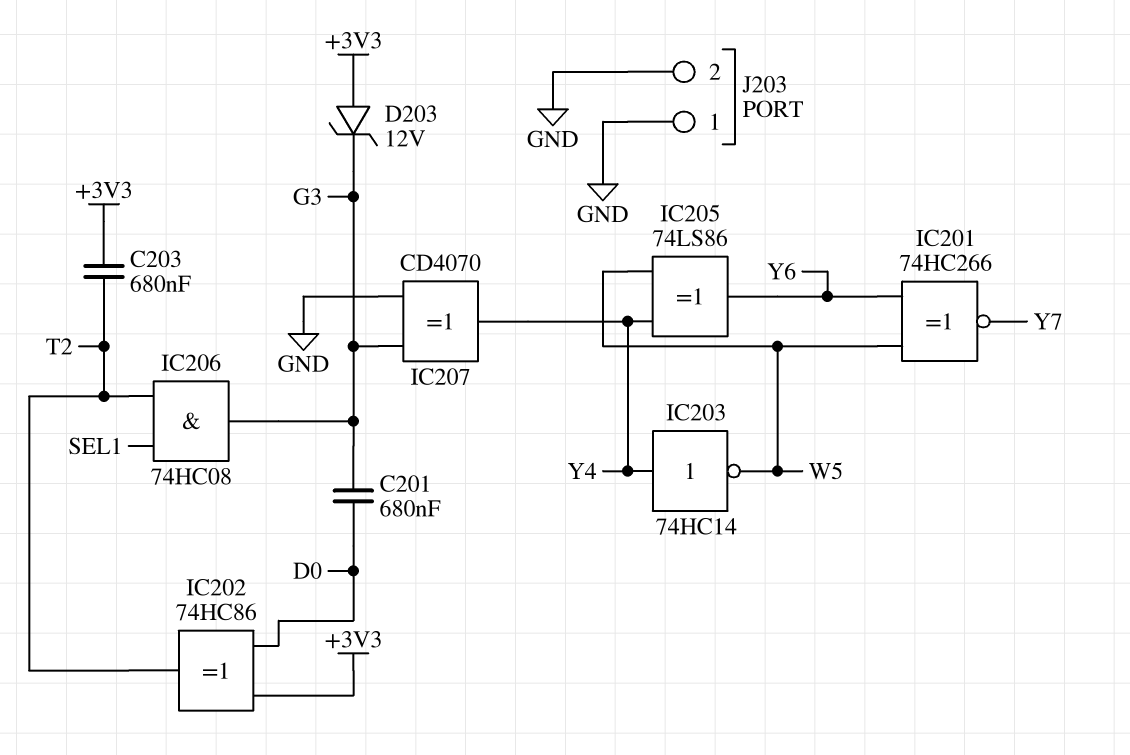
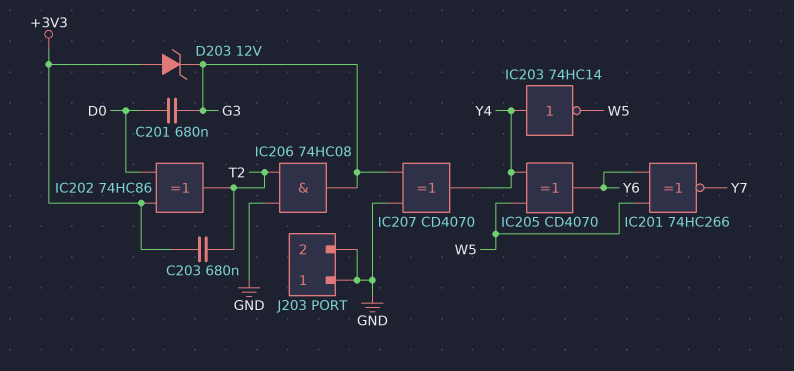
IC205: XOR 74LS86 (in W5, in Y4, out Y6) -> XOR CD4070 (in W5, in Y4, out Y6)
IC206: AND 74HC08 (in SEL1, in T2, out G3) -> AND 74HC08 (in GND, in T2, out G3)

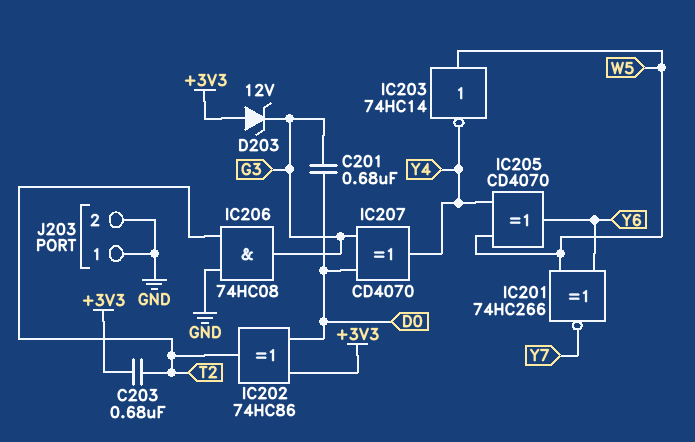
IC203: NOT 74HC14 (in Y4, out W5) -> NOT 74HC14 (in W5, out Y4)
IC207: XOR CD4070 (in G3, in GND, out Y4) -> XOR CD4070 (in D0, in G3, out Y4)

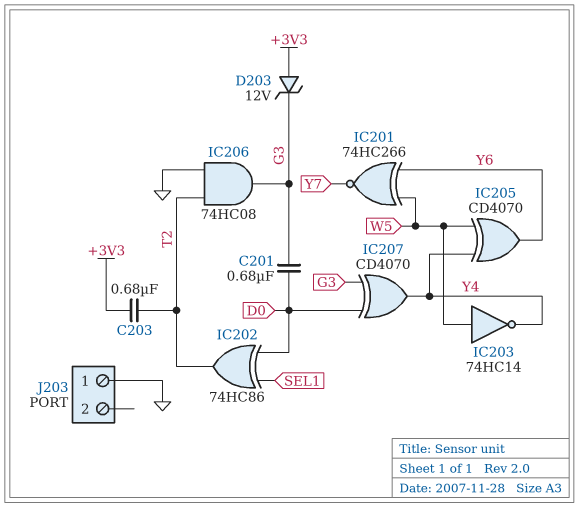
IC202: XOR 74HC86 (in +3V3, in D0, out T2) -> XOR 74HC86 (in D0, in SEL1, out T2)
J203 pin 2: GND -> none

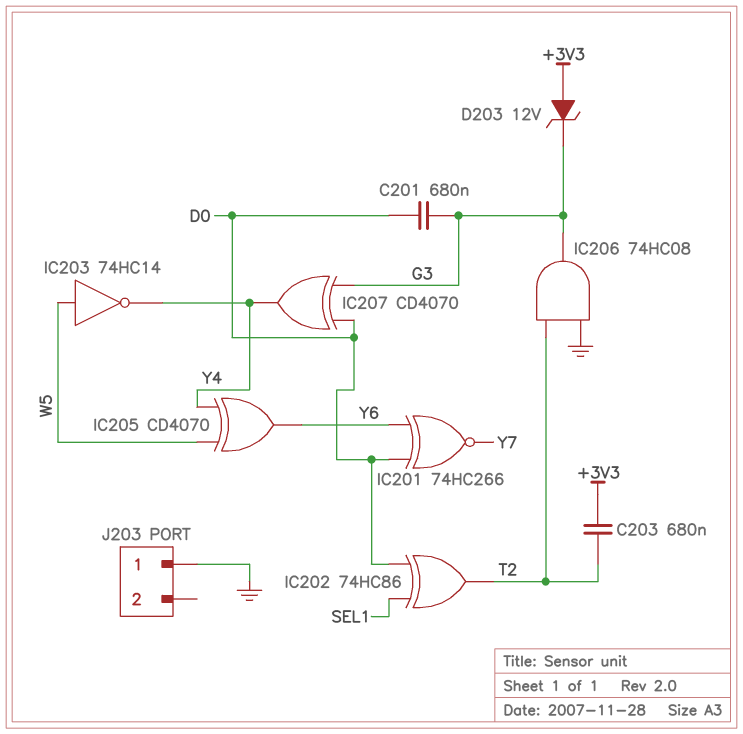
IC201: XNOR 74HC266 (in W5, in Y6, out Y7) -> XNOR 74HC266 (in D0, in Y6, out Y7)

